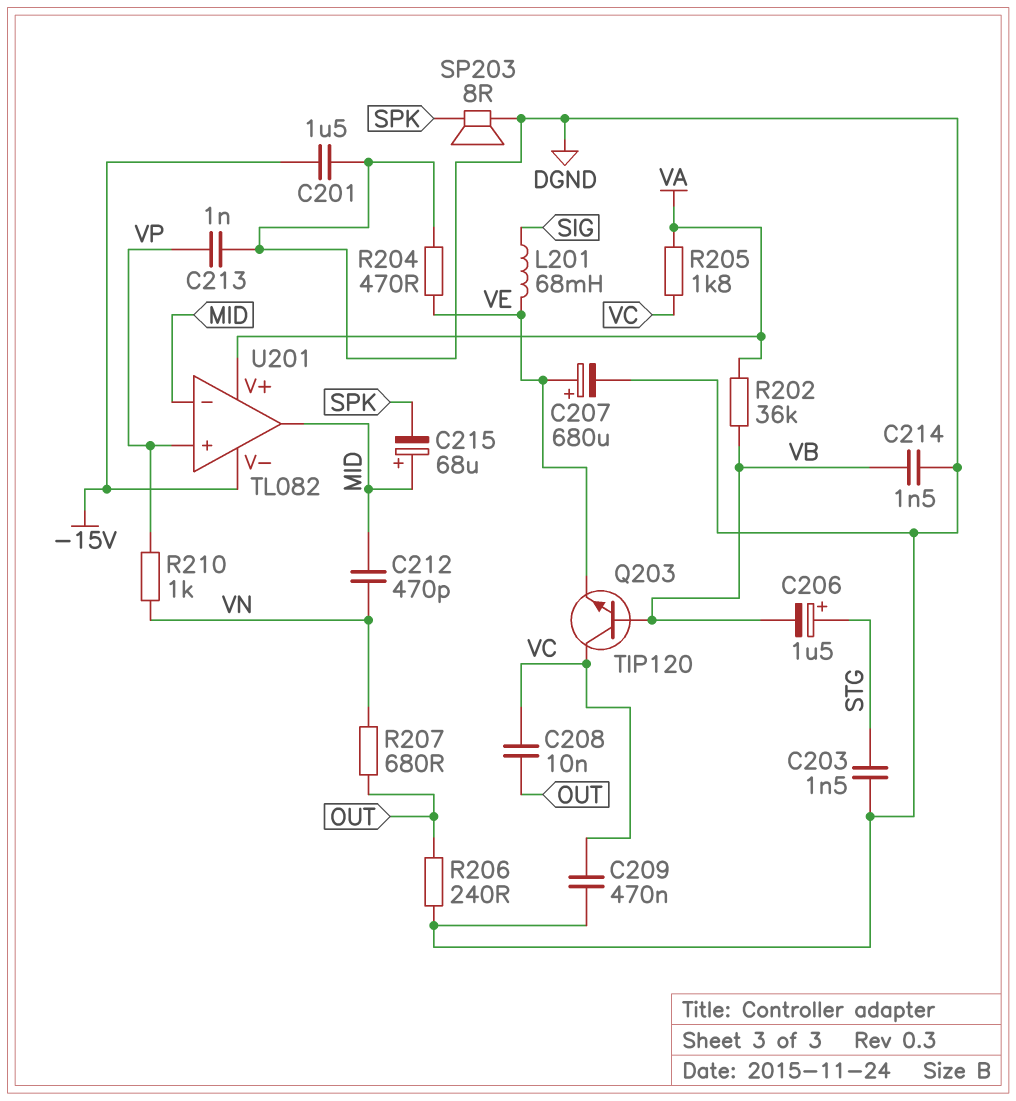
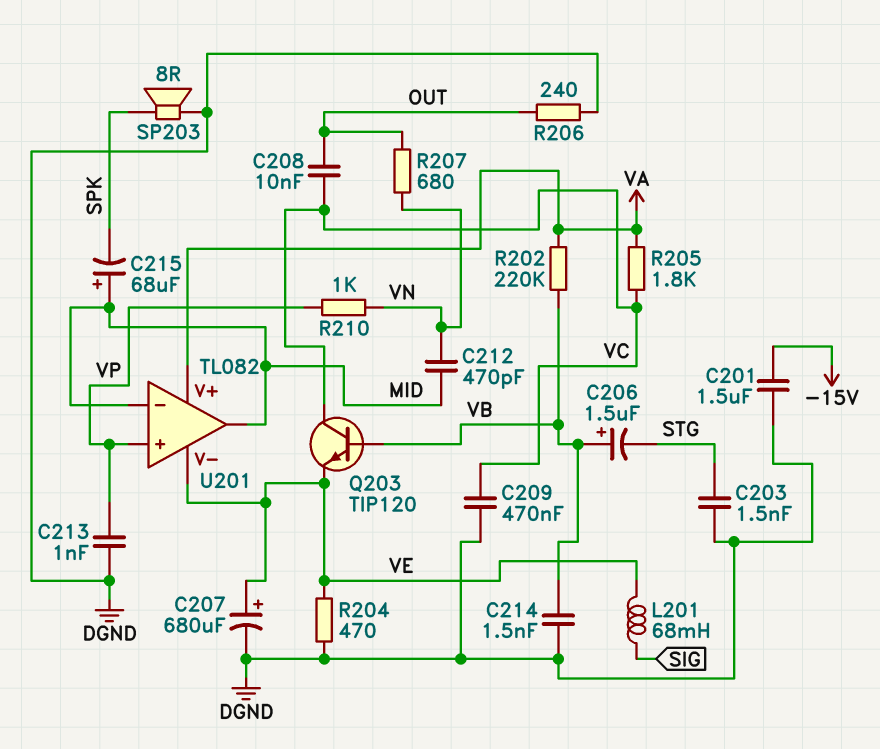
C206: 1.5uF (plus STG, minus VB) -> 1.5uF (plus VB, minus STG)
R202: 36k (VA, VB) -> 220k (VA, VB)
U201 pin V-: -15V -> VE

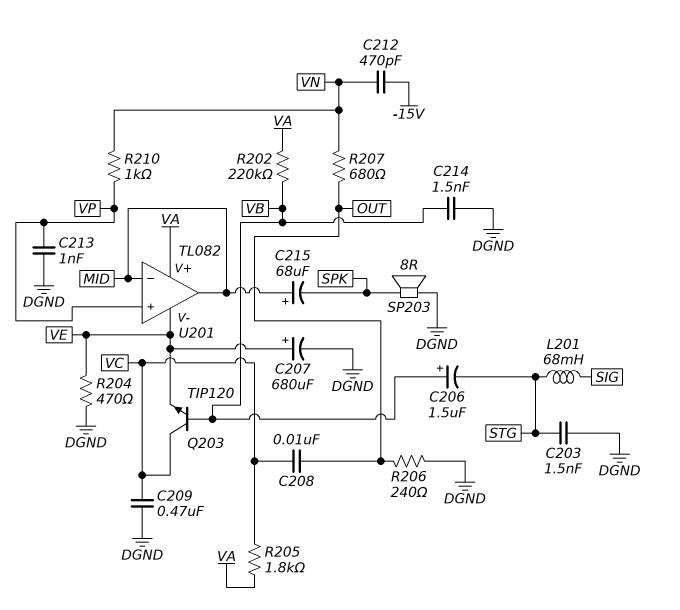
C201: 1.5uF (-15V, DGND) -> none
C212: 470pF (MID, VN) -> 470pF (-15V, VN)
L201: 68mH (SIG, VE) -> 68mH (SIG, STG)

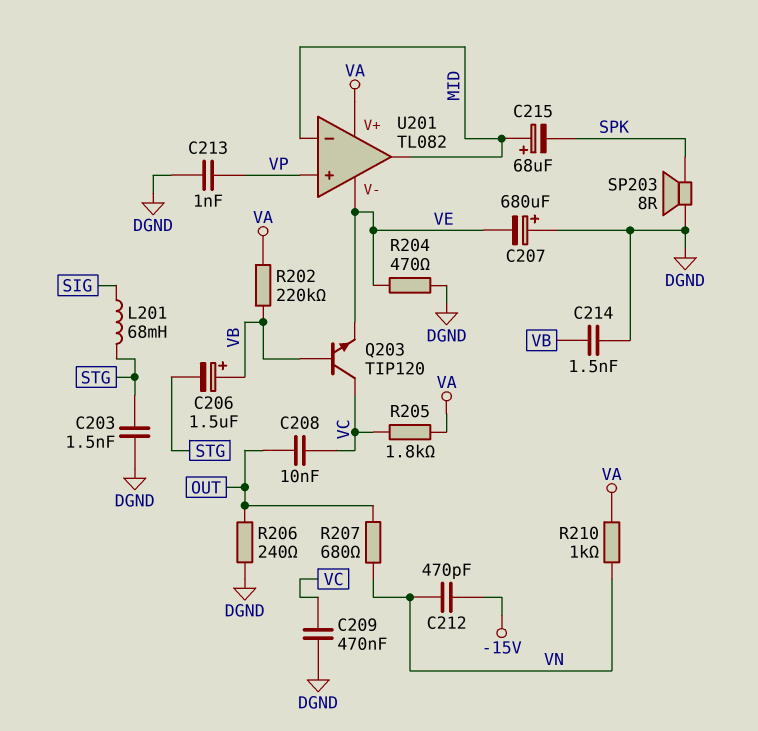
C207: 680uF (plus VE, minus DGND) -> 680uF (plus DGND, minus VE)
R210: 1k (VN, VP) -> 1k (VA, VN)

